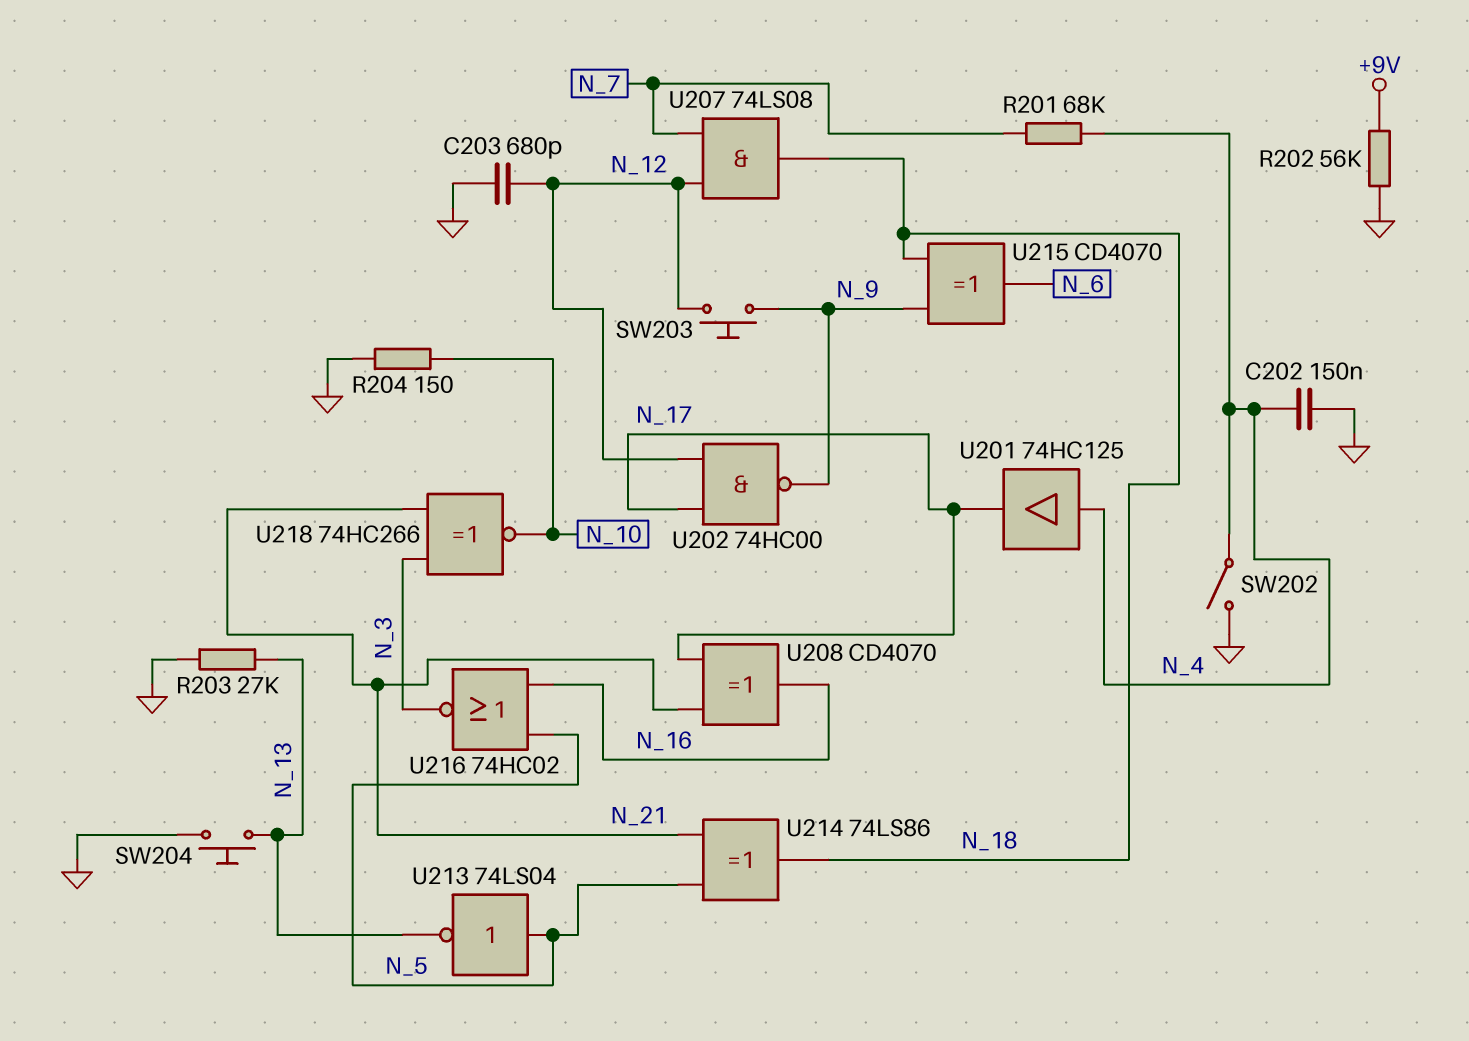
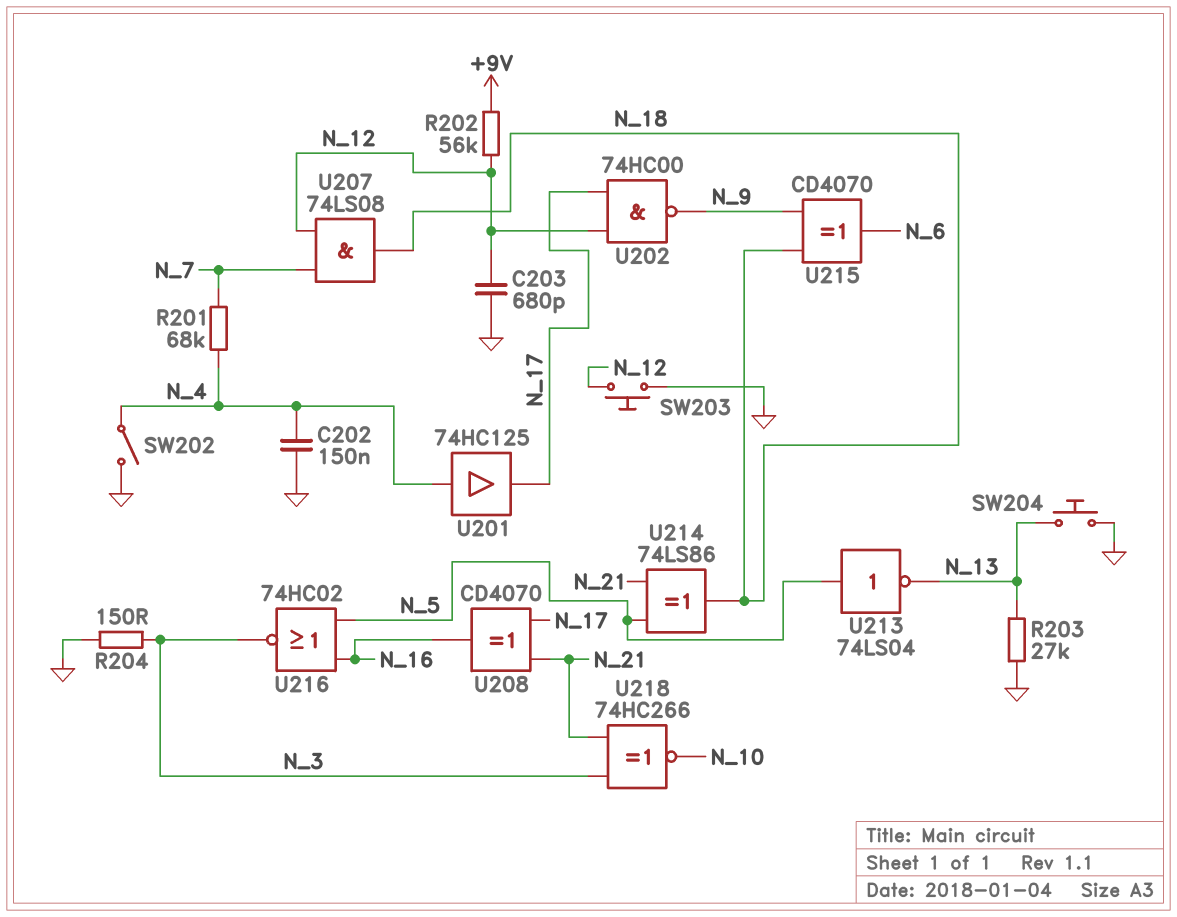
R202: 56k (+9V, GND) -> 56k (+9V, N_12)
R204: 150 (GND, N_10) -> 150 (GND, N_3)
SW203: button (N_9, N_12) -> button (GND, N_12)

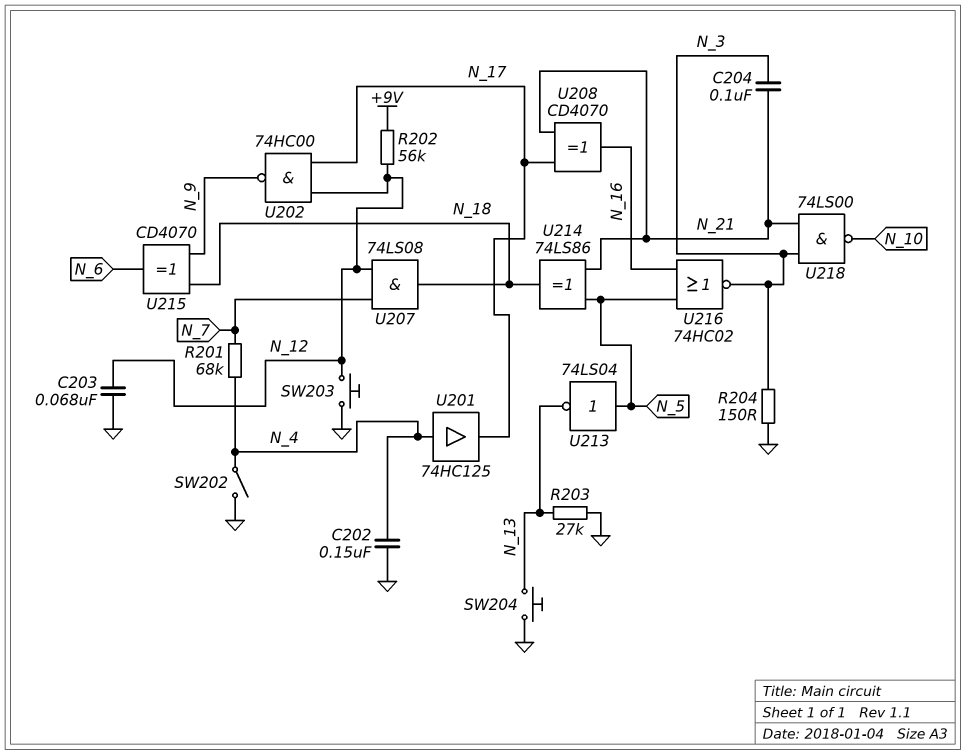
C203: 680pF (GND, N_12) -> 68nF (GND, N_12)
C204: none -> 100nF (N_3, N_21)
U218: XNOR 74HC266 (in N_3, in N_21, out N_10) -> NAND 74LS00 (in N_3, in N_21, out N_10)

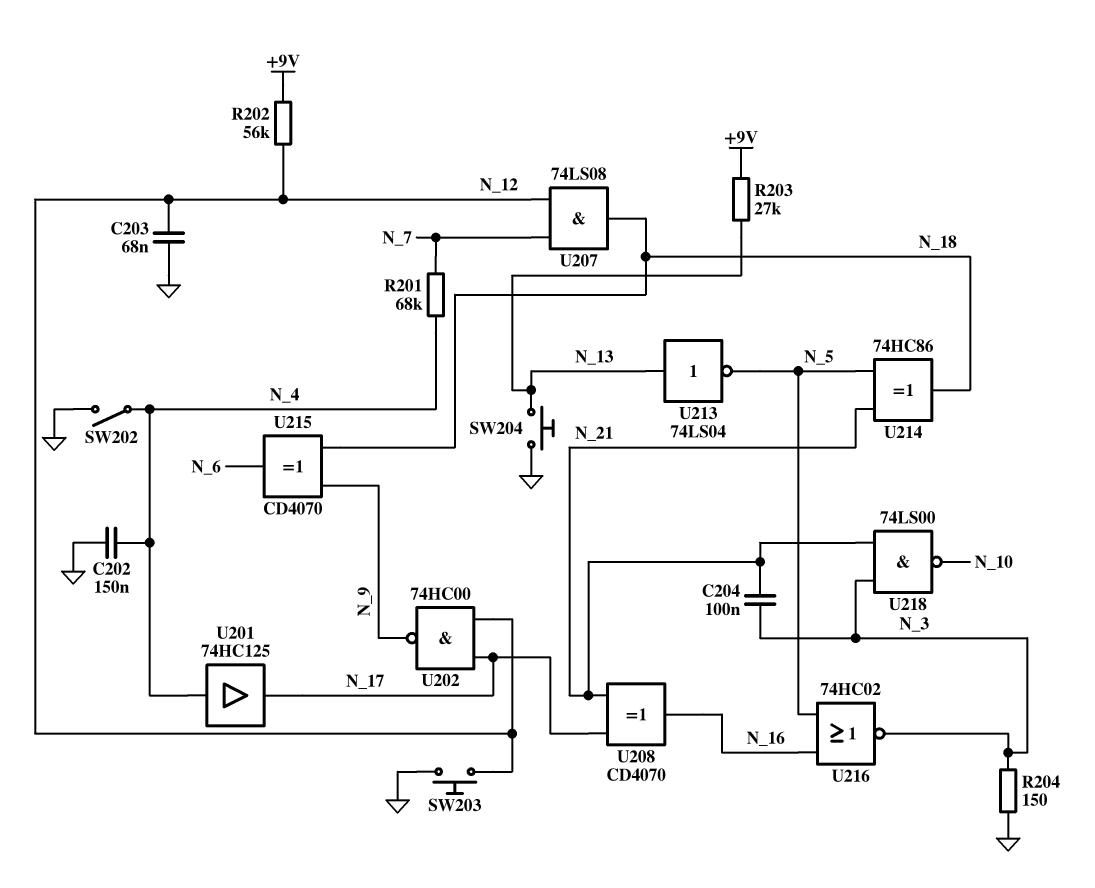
R203: 27k (GND, N_13) -> 27k (+9V, N_13)
U213: NOT 74LS04 (in N_5, out N_13) -> NOT 74LS04 (in N_13, out N_5)
U214: XOR 74LS86 (in N_5, in N_21, out N_18) -> XOR 74HC86 (in N_5, in N_21, out N_18)

